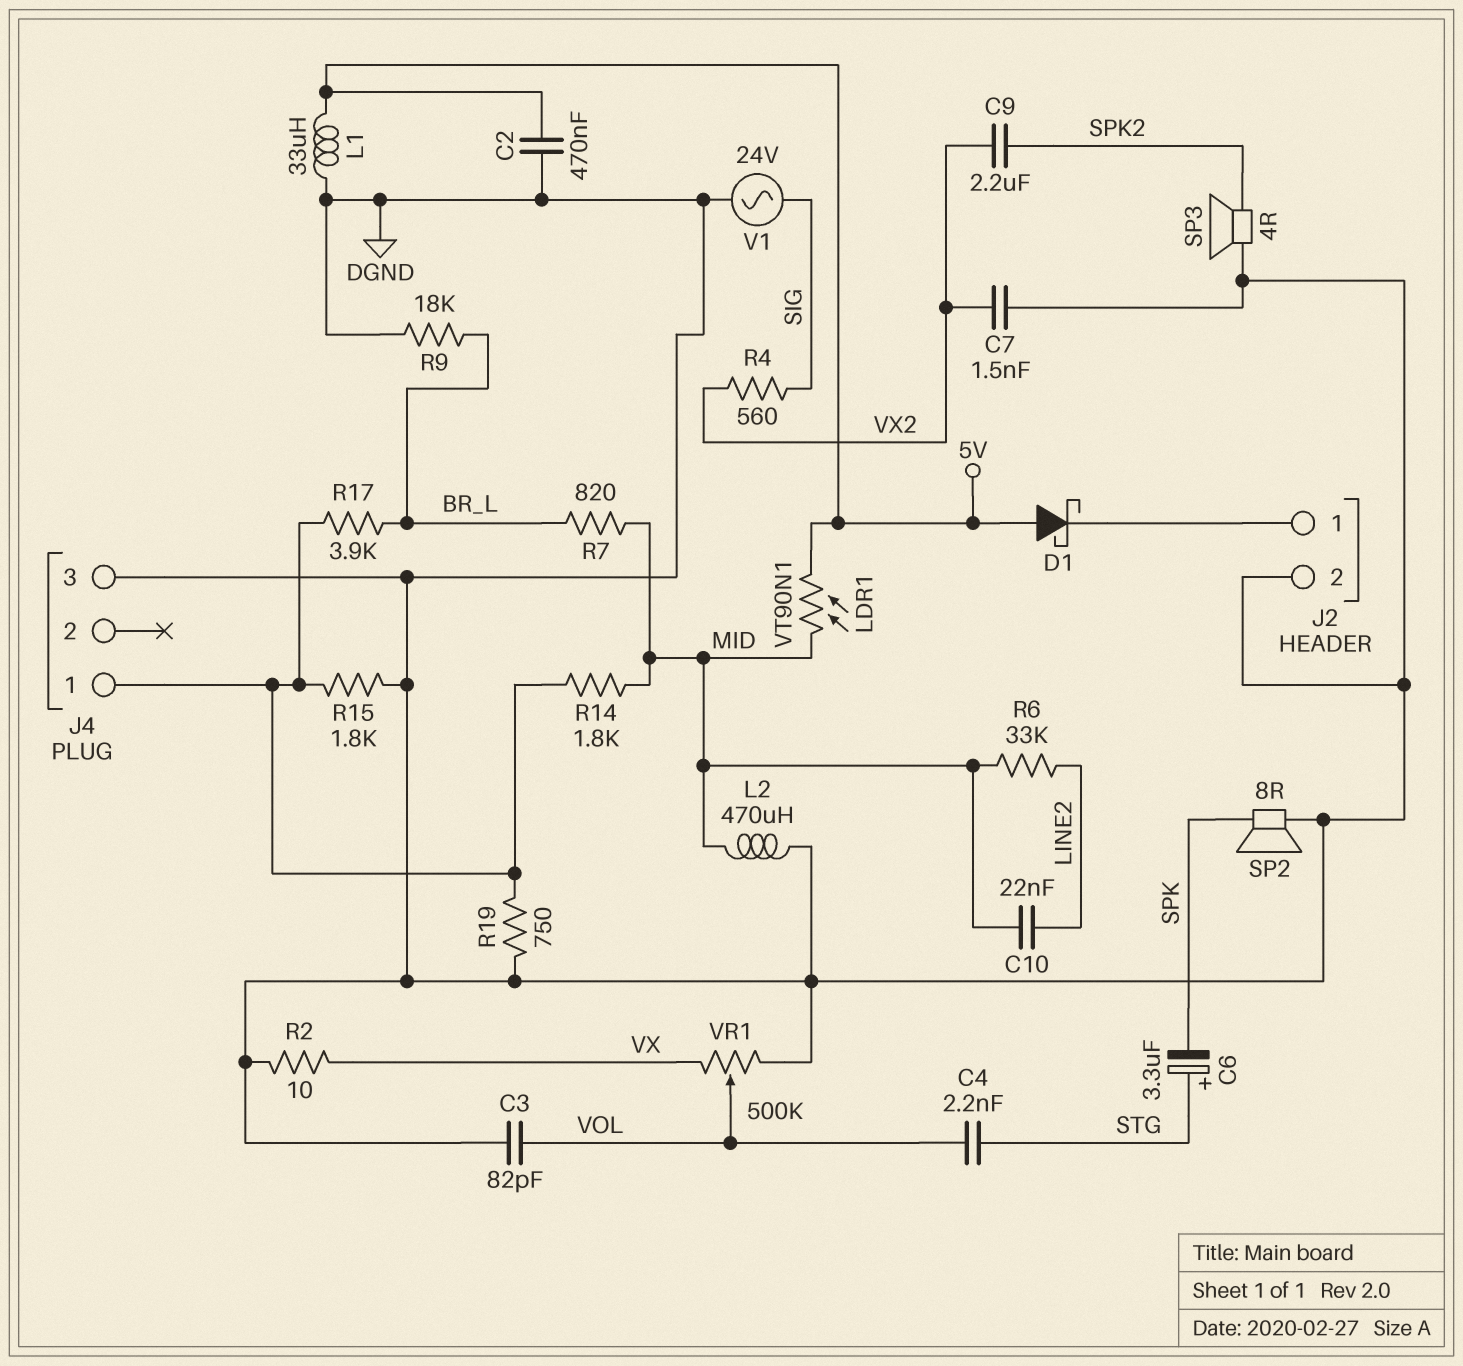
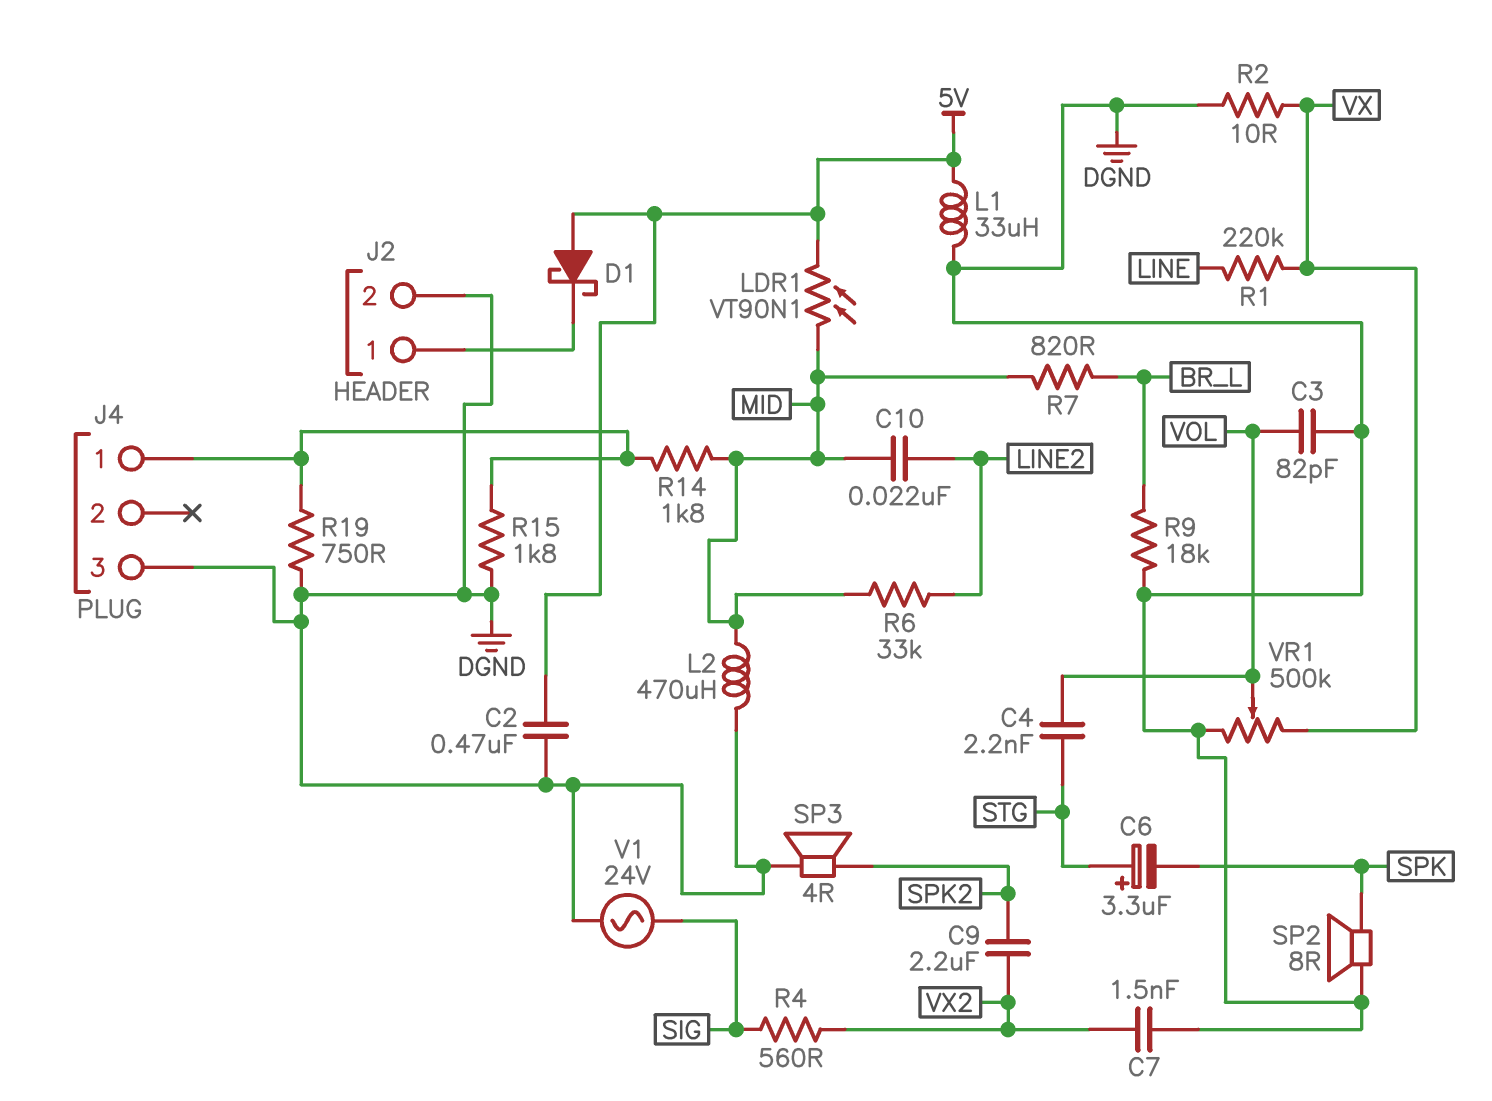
R1: none -> 220k (LINE, VX)
R17: 3.9k (BR_L, J4/1) -> none

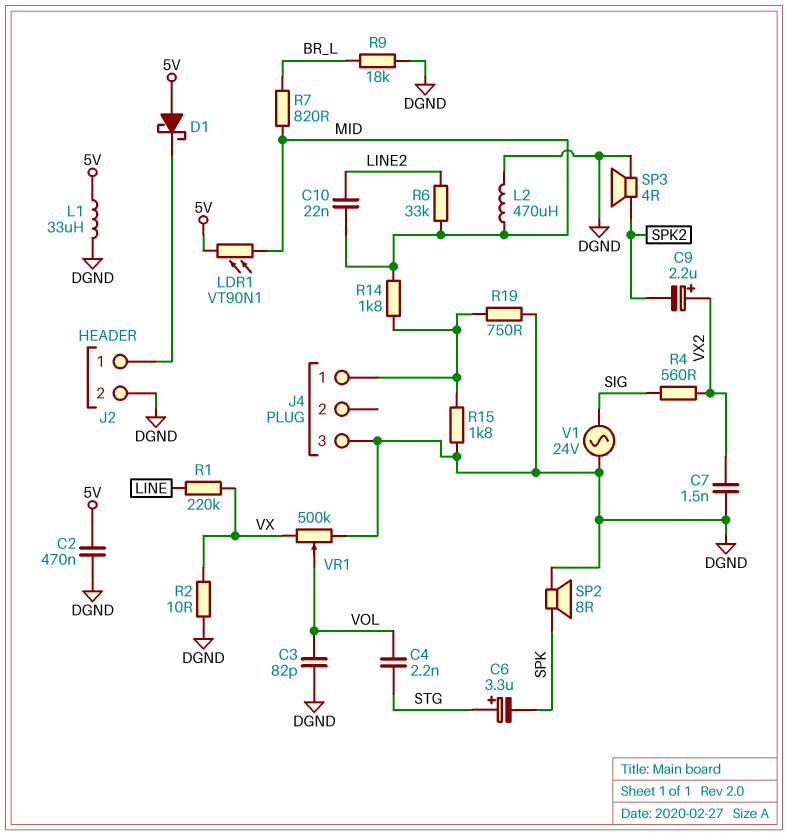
C9: 2.2uF (SPK2, VX2) -> 2.2uF (plus VX2, minus SPK2)

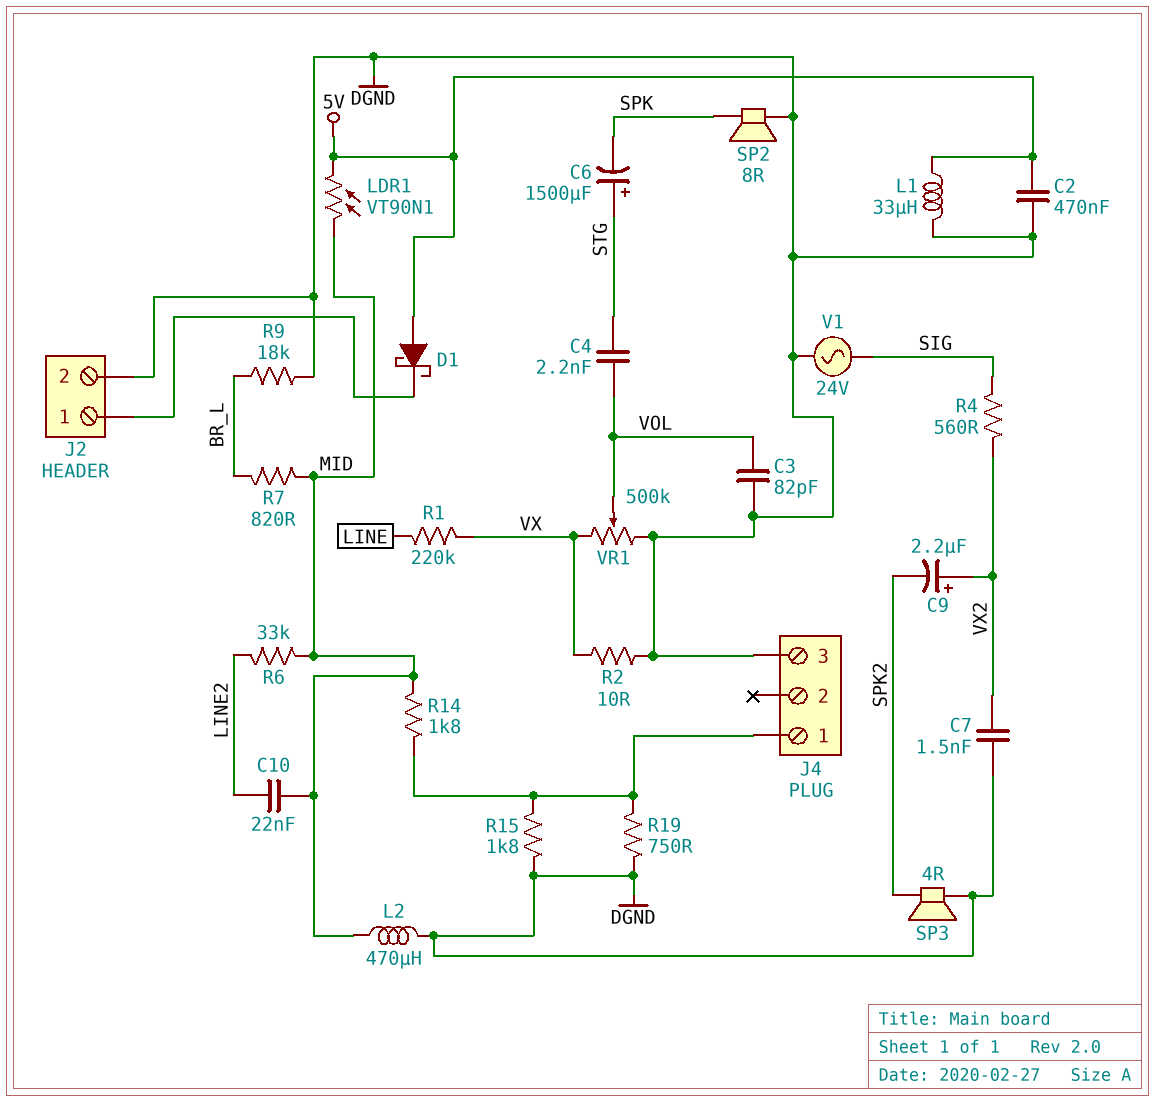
C6: 3.3uF (plus STG, minus SPK) -> 1500uF (plus STG, minus SPK)

